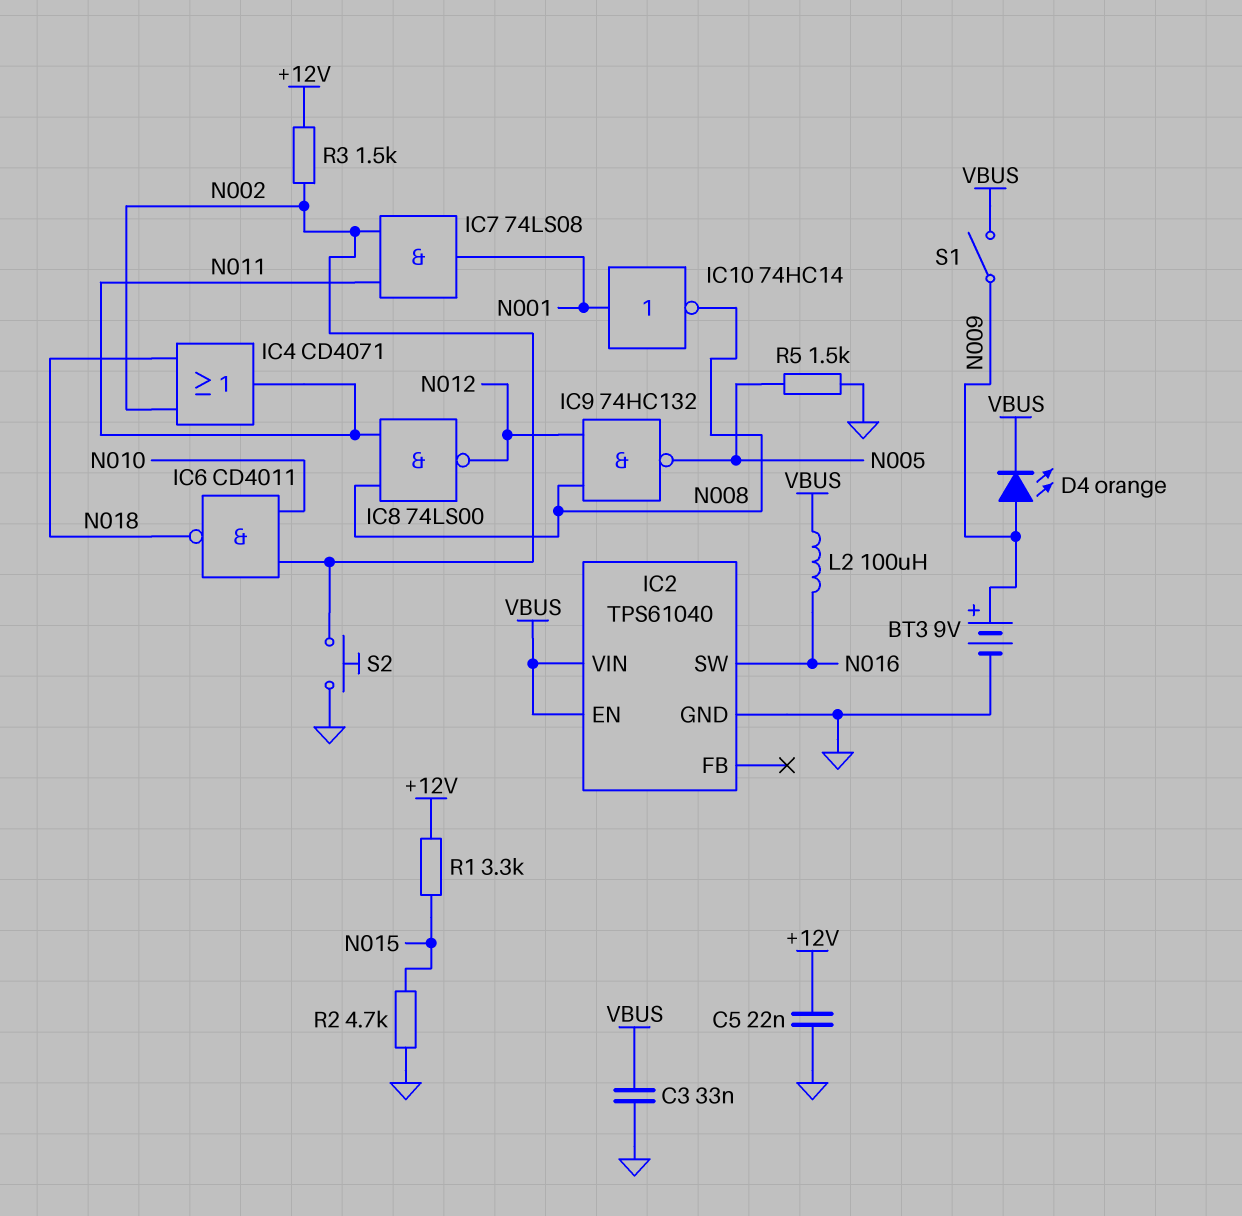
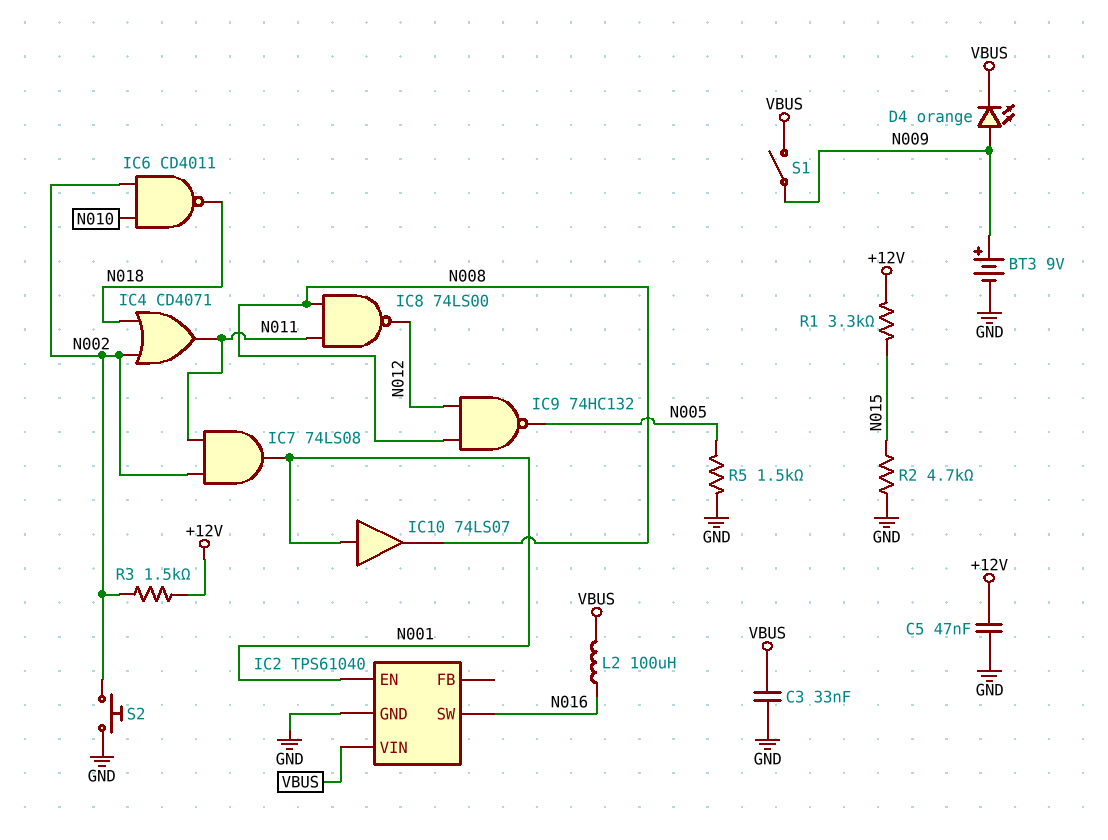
C5: 22nF (+12V, GND) -> 47nF (+12V, GND)
IC2 pin EN: VBUS -> N001
IC10: NOT 74HC14 (in N001, out N008) -> buffer 74LS07 (in N001, out N008)

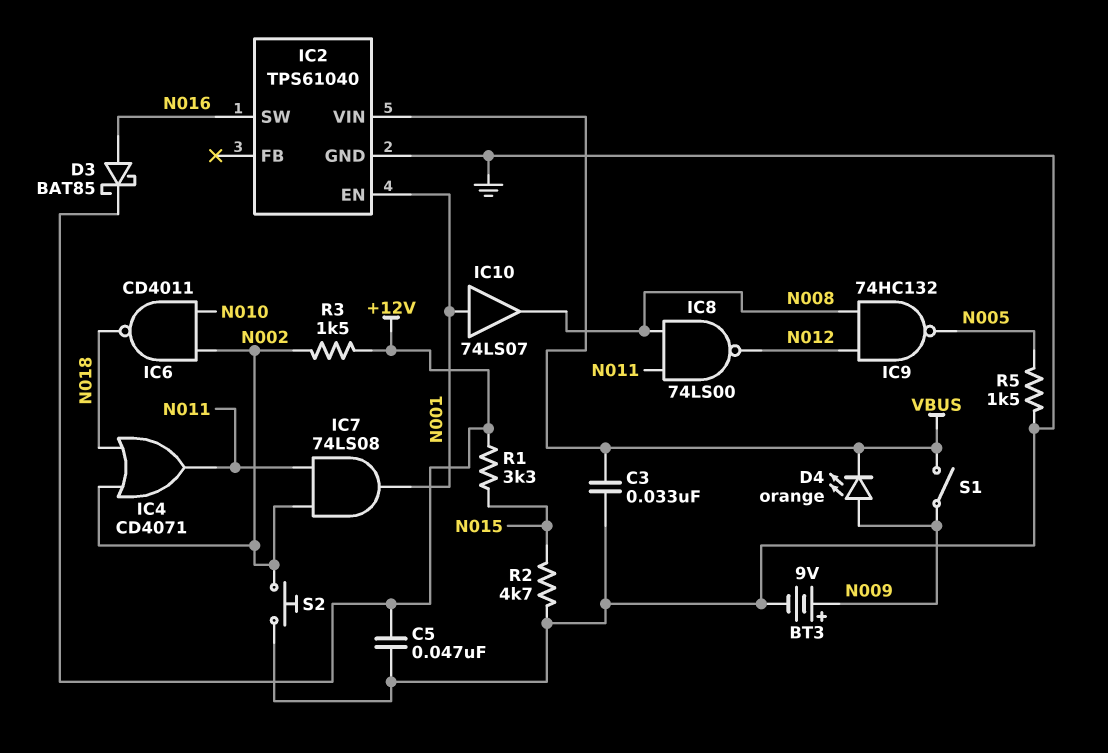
D3: none -> schottky BAT85 (A N016, K +12V)
L2: 100uH (N016, VBUS) -> none

